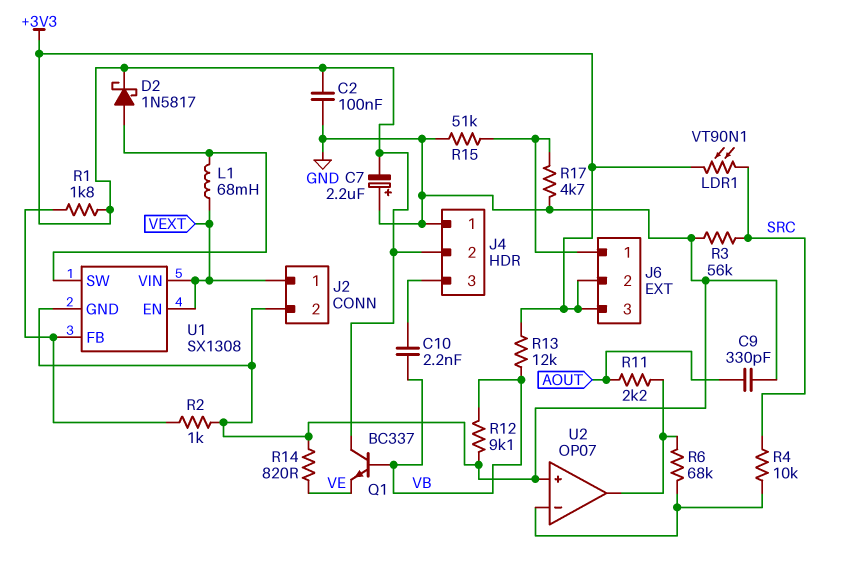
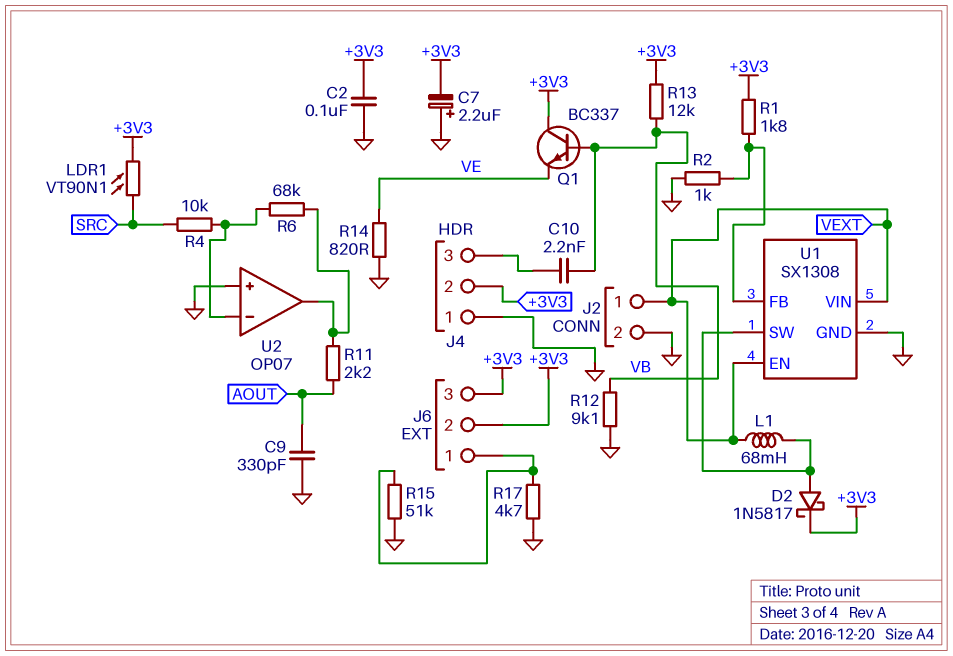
R3: 56k (GND, SRC) -> none

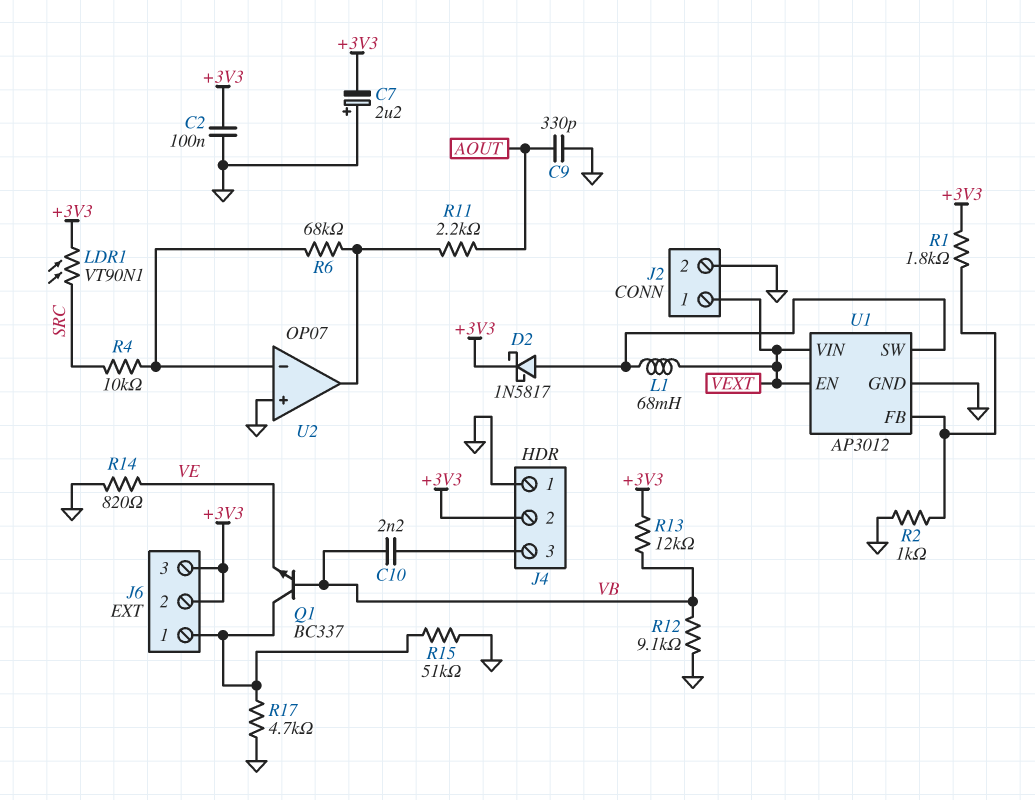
Q1: NPN BC337 (B VB, C +3V3, E VE) -> NPN BC337 (B VB, C J6/1, E VE)
U1: SX1308 -> AP3012

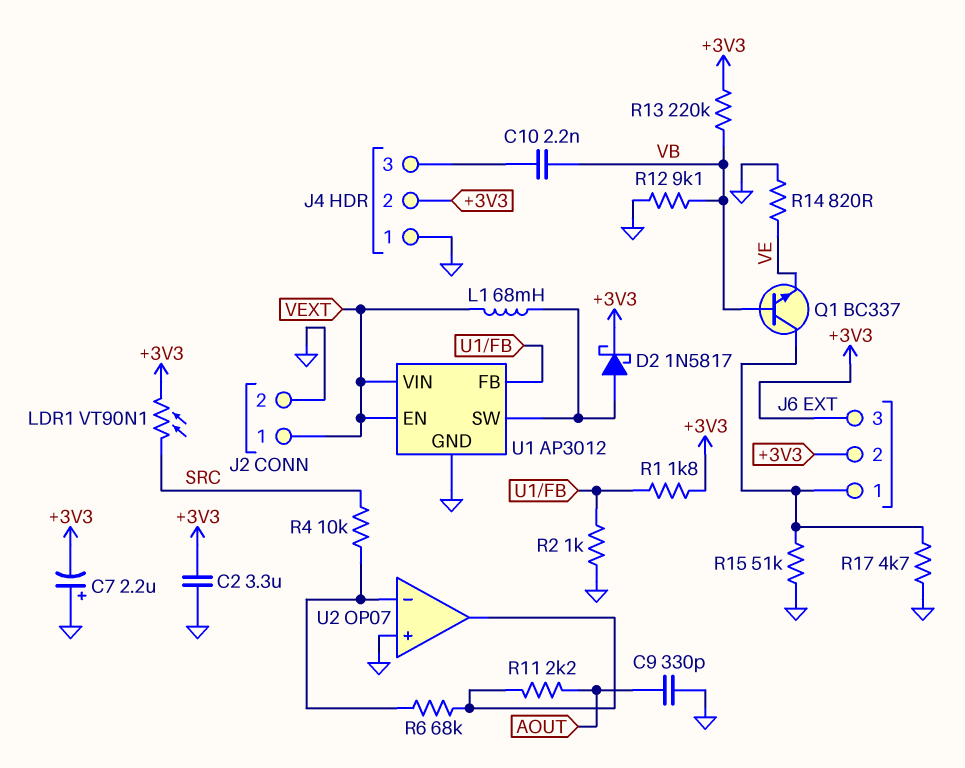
C2: 100nF (+3V3, GND) -> 3.3uF (+3V3, GND)
R13: 12k (+3V3, VB) -> 220k (+3V3, VB)

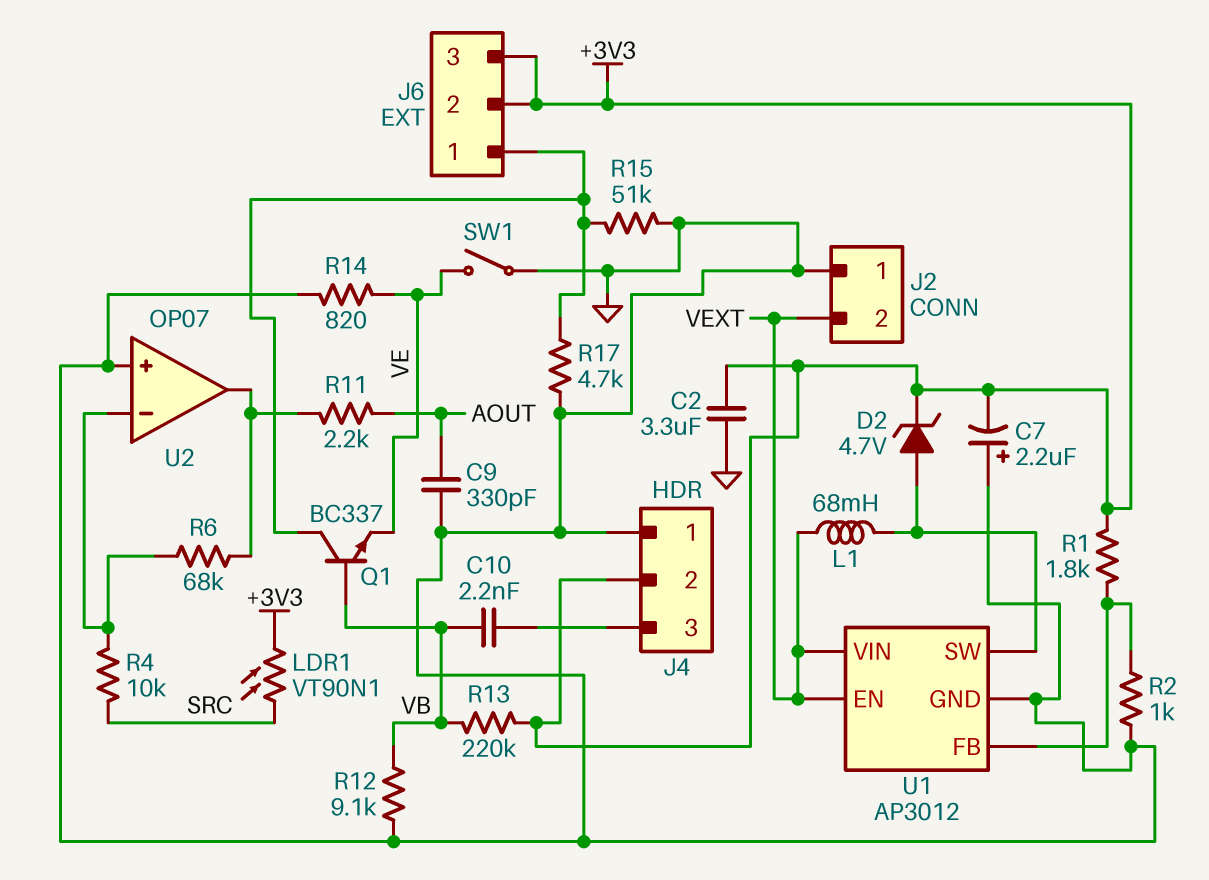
D2: schottky 1N5817 (A U1/SW, K +3V3) -> zener 4.7V (A U1/SW, K +3V3)
J2 pin 1: VEXT -> GND
J2 pin 2: GND -> VEXT
SW1: none -> switch (GND, VE)

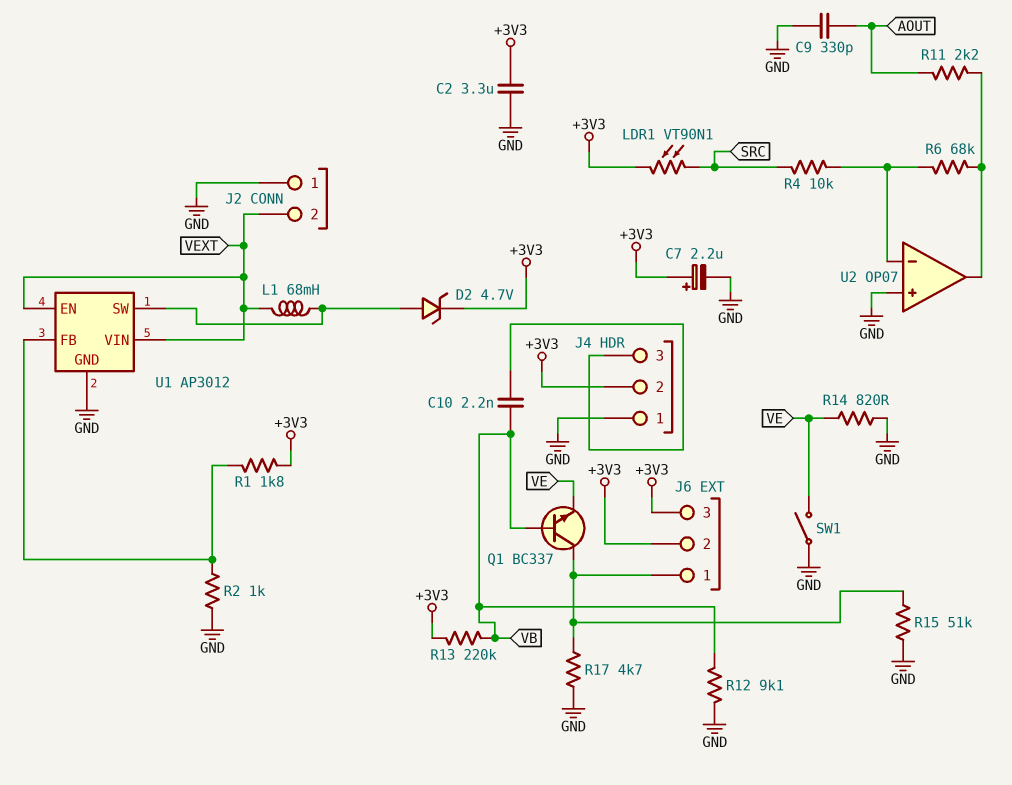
C7: 2.2uF (plus GND, minus +3V3) -> 2.2uF (plus +3V3, minus GND)

